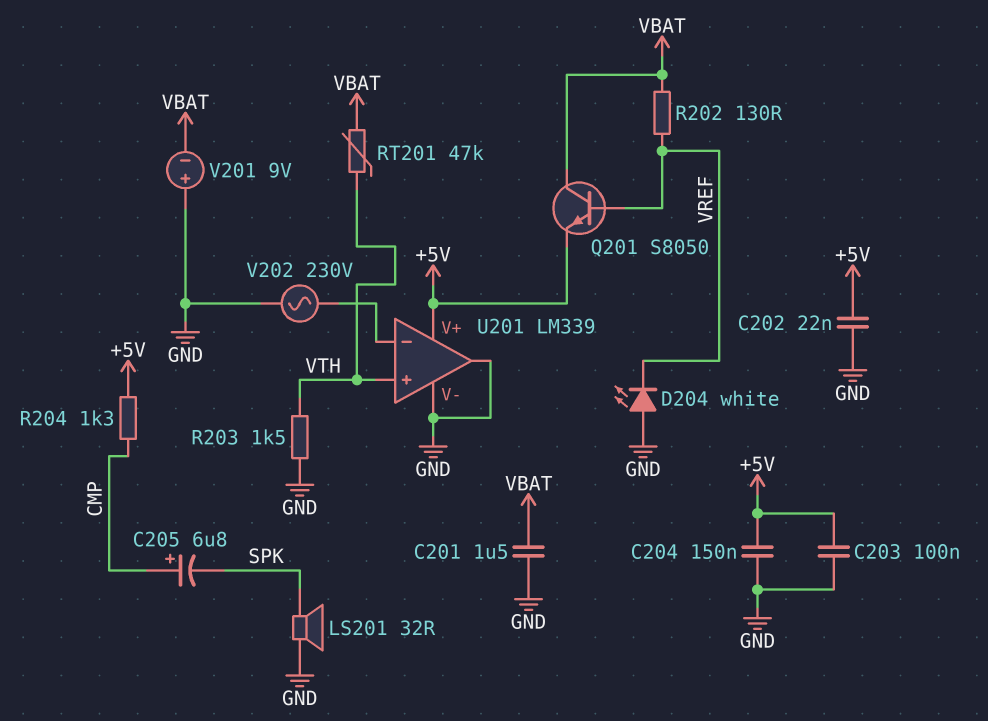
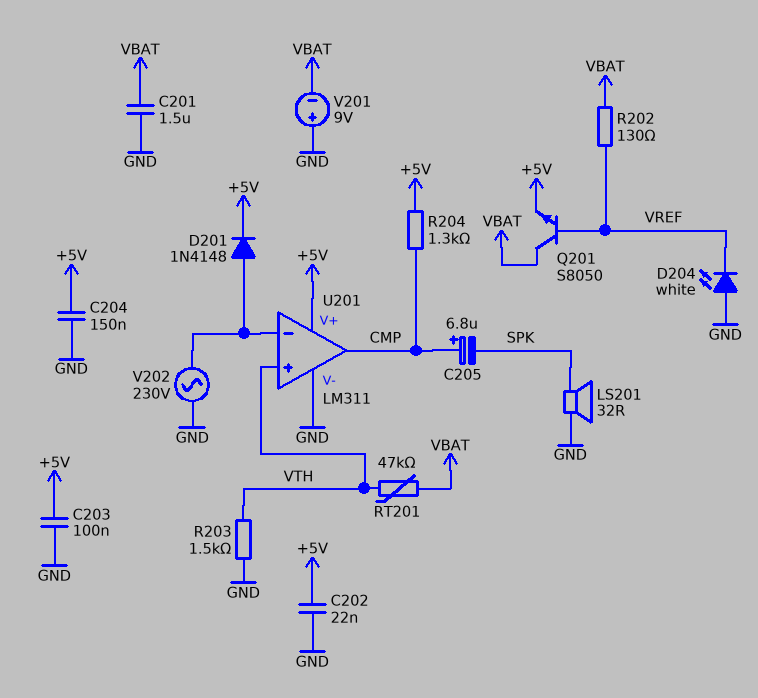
D201: none -> diode 1N4148 (A U201/in-, K +5V)
U201: LM339 -> LM311
U201 pin out: GND -> CMP

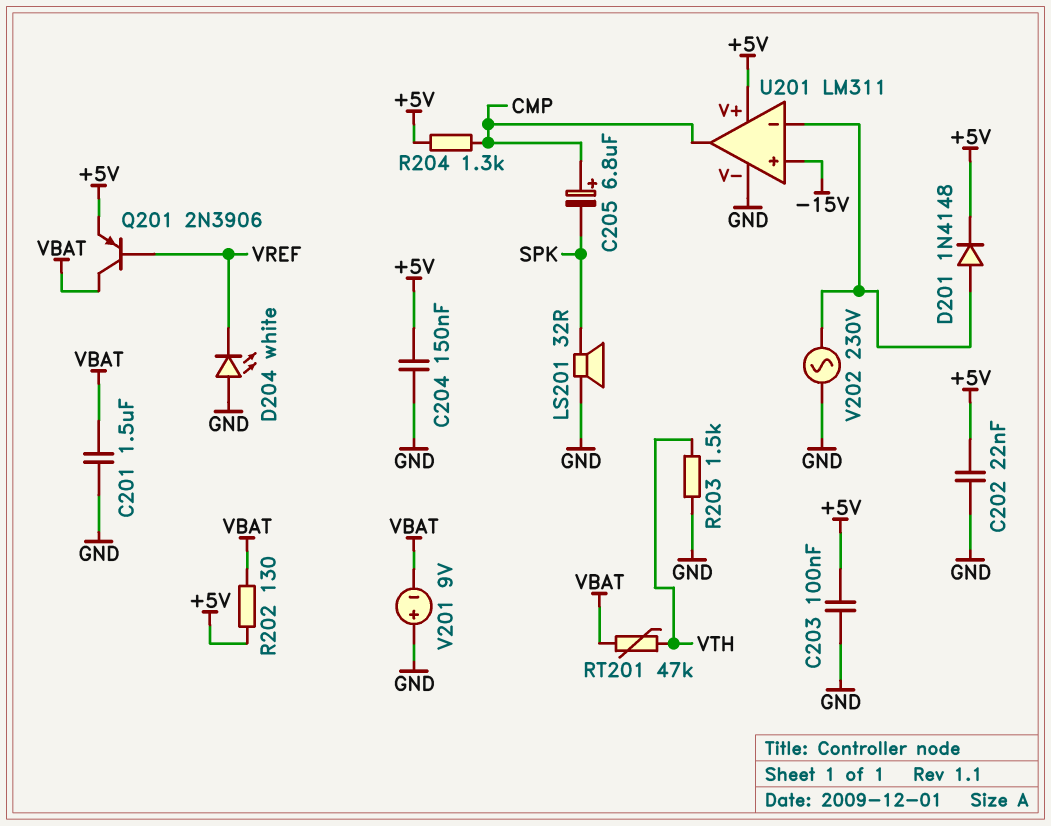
Q201: NPN S8050 (B VREF, C VBAT, E +5V) -> PNP 2N3906 (B VREF, C VBAT, E +5V)
R202: 130 (VBAT, VREF) -> 130 (+5V, VBAT)
U201 pin in+: VTH -> -15V

